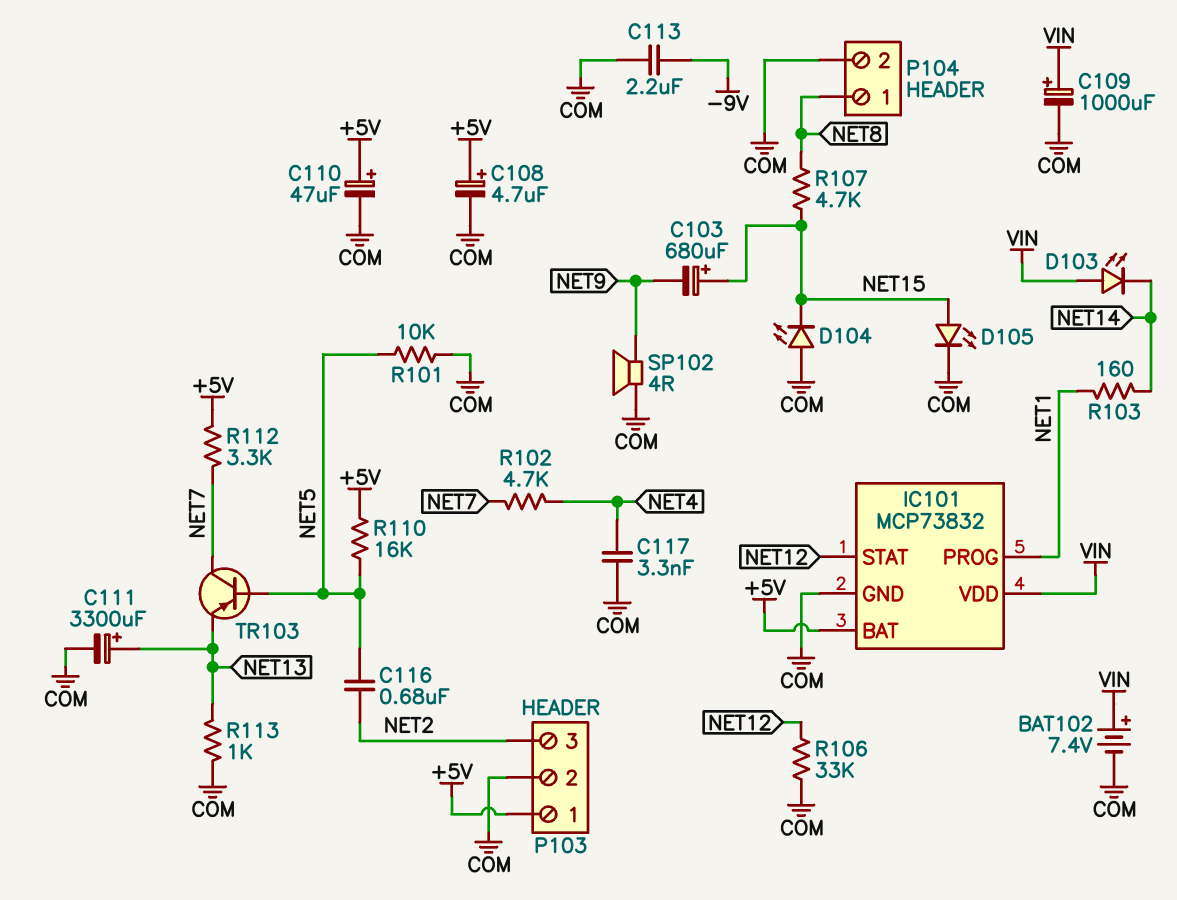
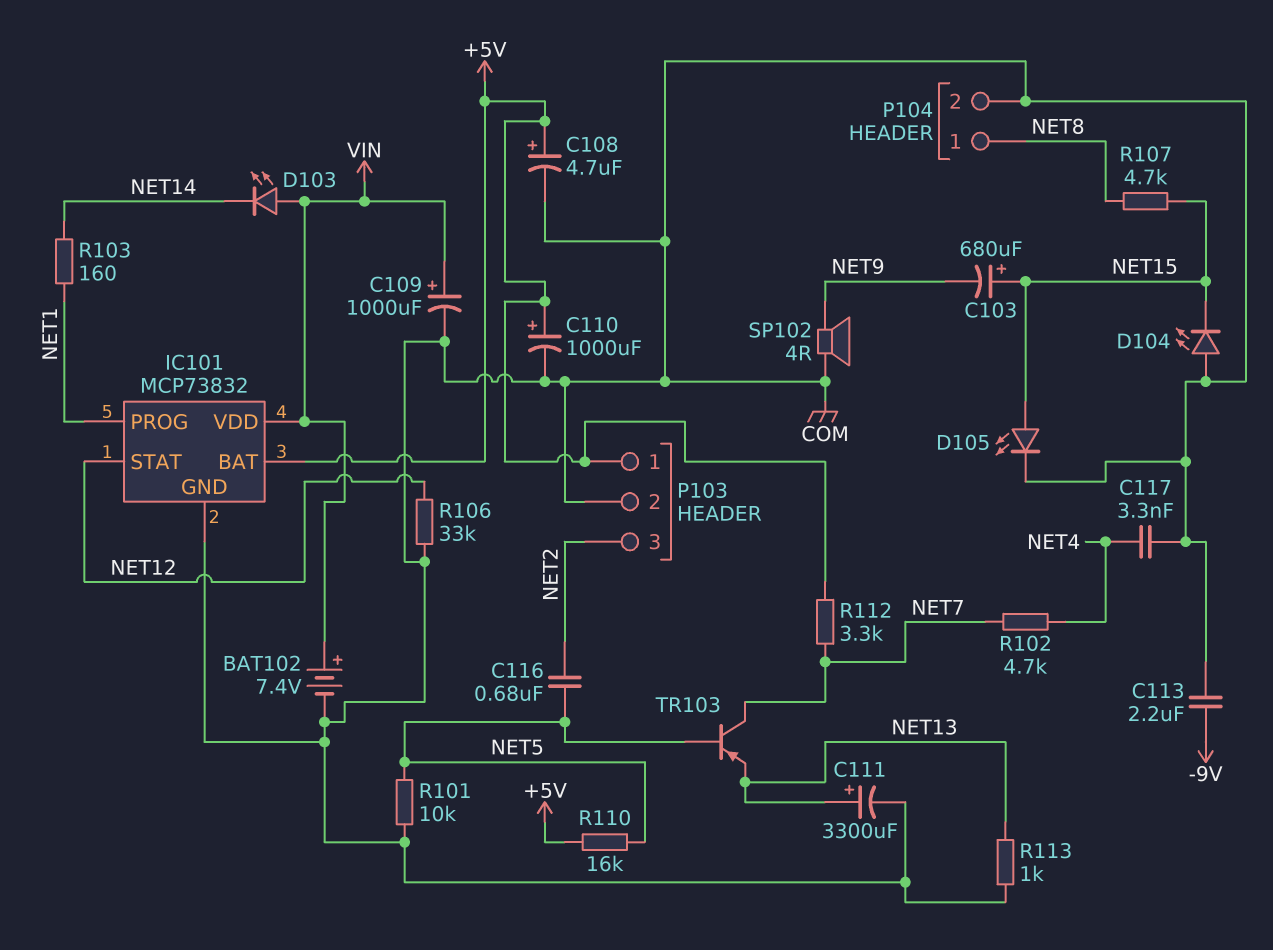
C110: 47uF (plus +5V, minus COM) -> 1000uF (plus +5V, minus COM)

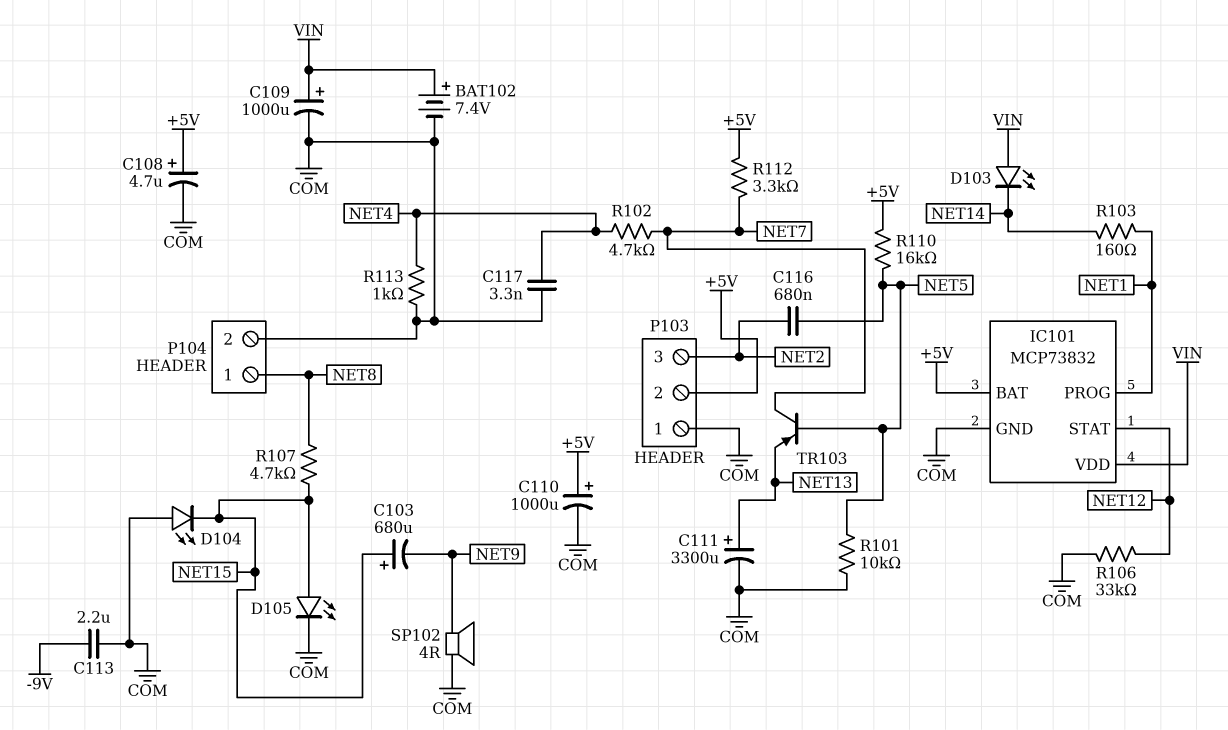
P103 pin 1: +5V -> COM
P103 pin 2: COM -> +5V
R113: 1k (COM, NET13) -> 1k (COM, NET4)

